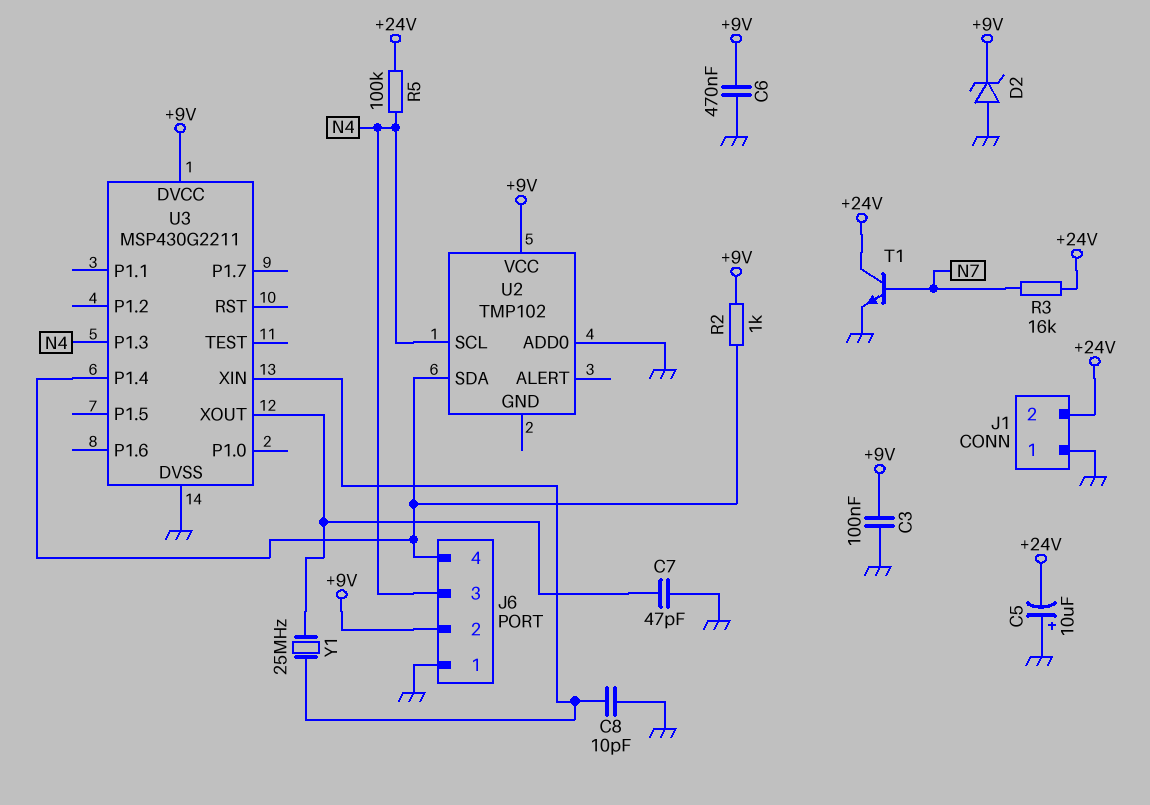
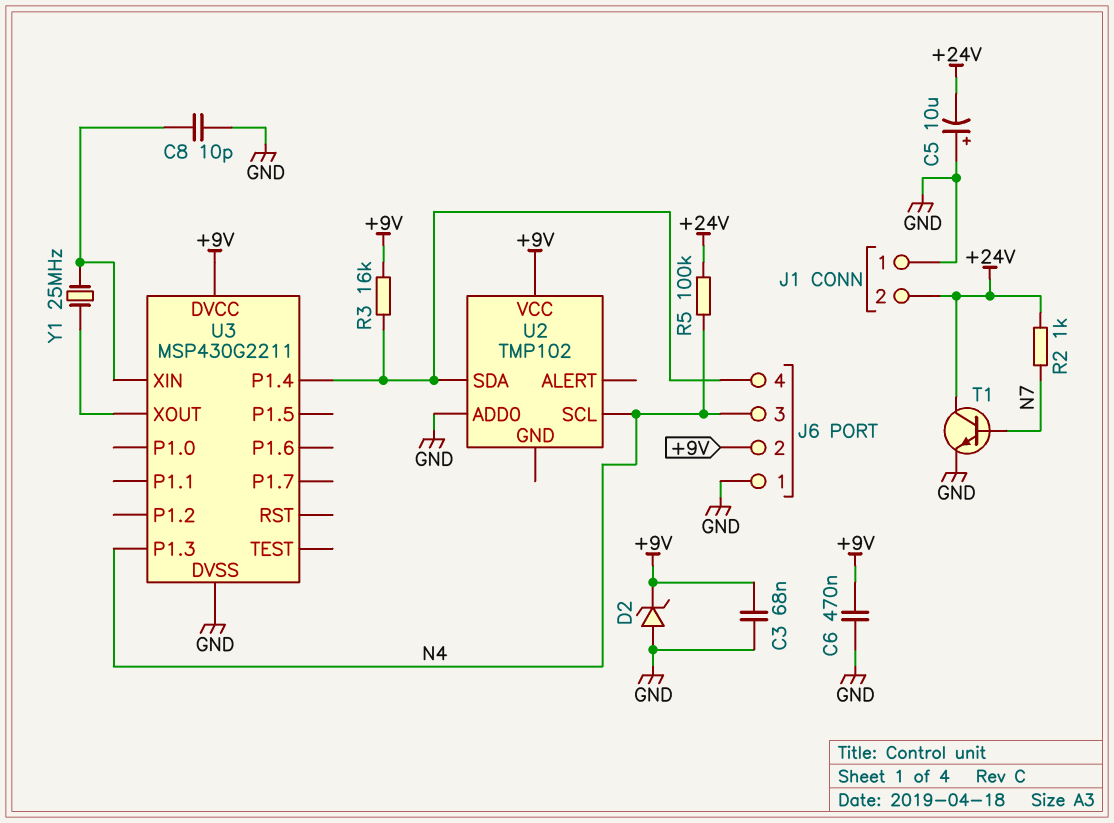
C3: 100nF (+9V, GND) -> 68nF (+9V, GND)
C7: 47pF (GND, U3/XOUT) -> none
R2: 1k (+9V, J6/4) -> 1k (+24V, N7)
R3: 16k (+24V, N7) -> 16k (+9V, J6/4)

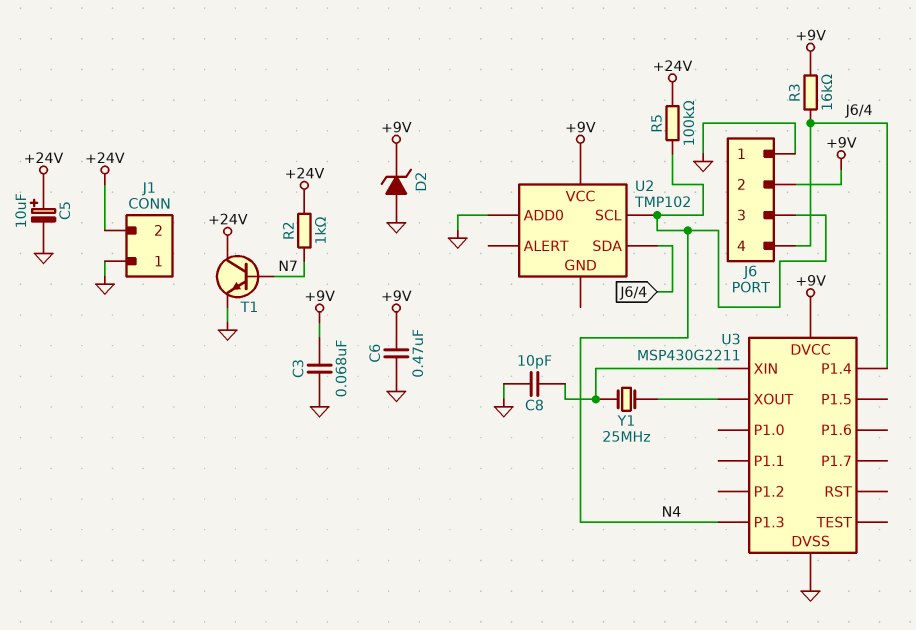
C5: 10uF (plus GND, minus +24V) -> 10uF (plus +24V, minus GND)

